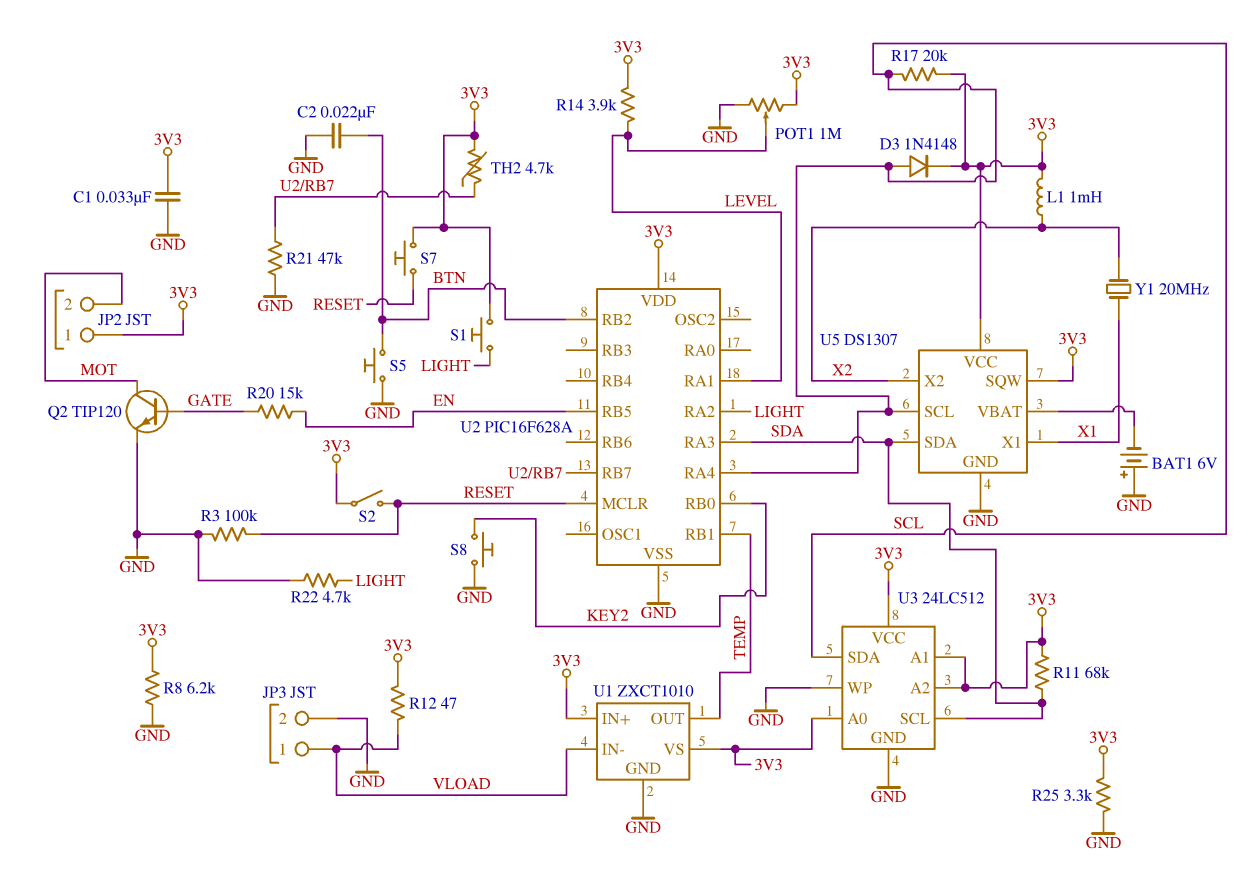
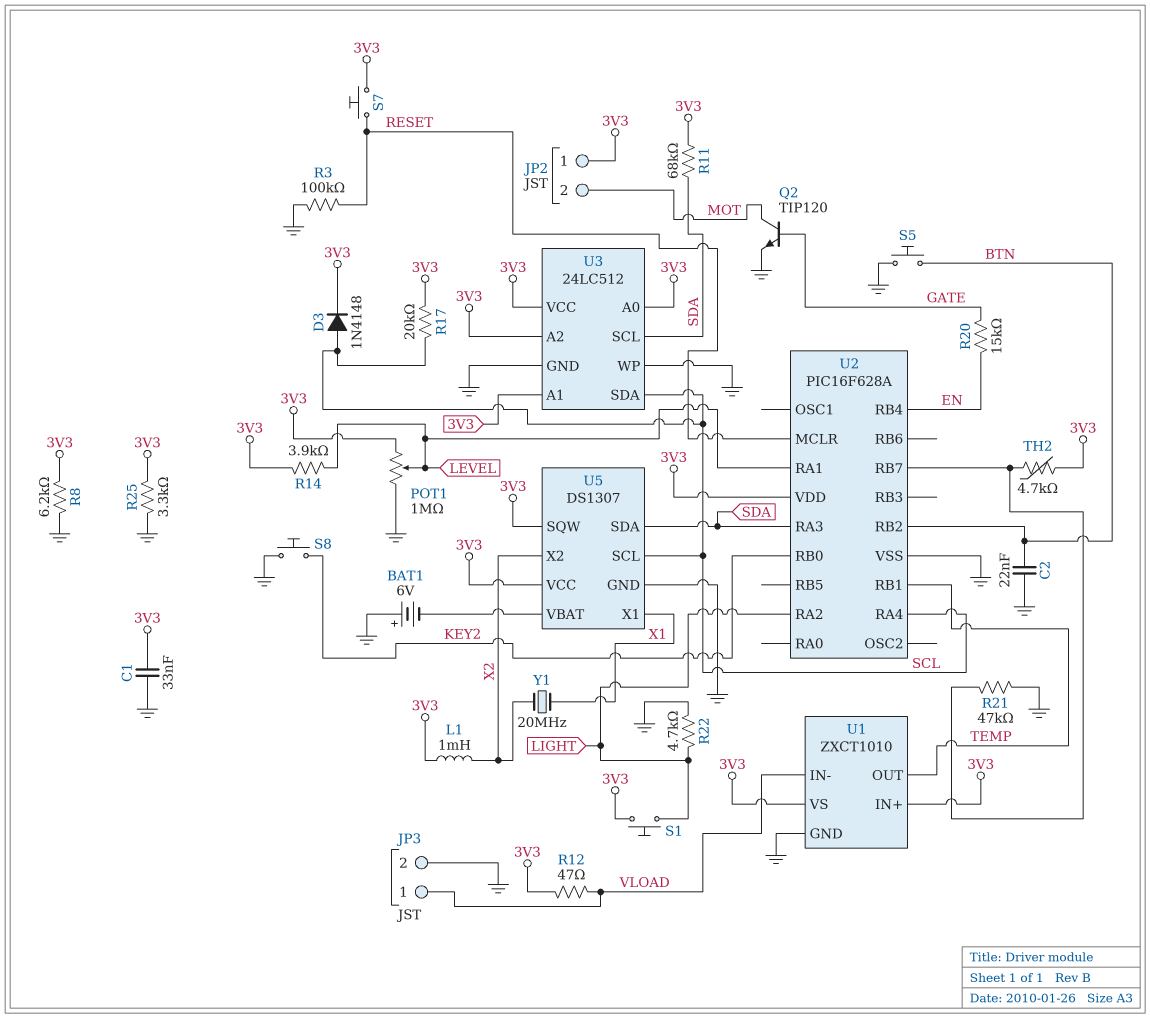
S2: switch (3V3, RESET) -> none
U2 pin RB4: none -> EN
U2 pin RB5: EN -> none

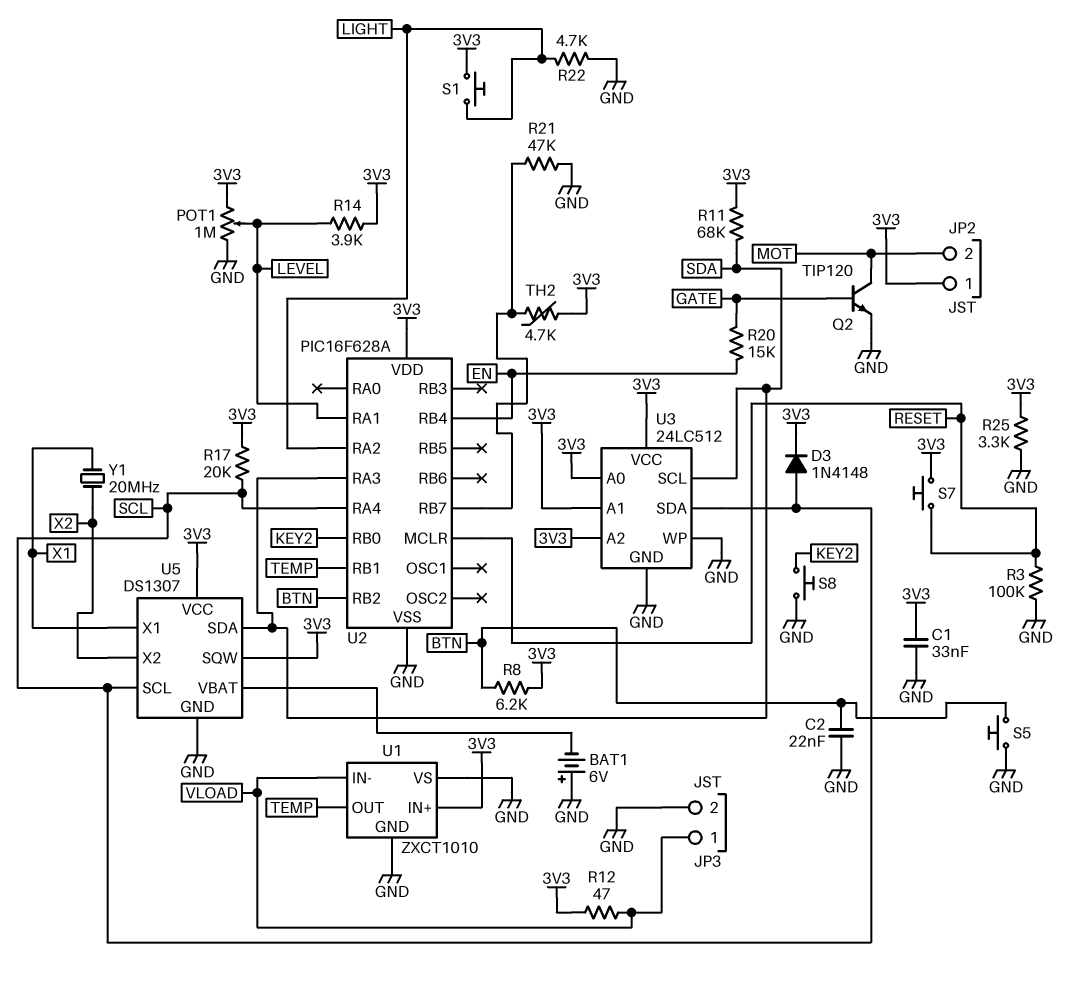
L1: 1mH (3V3, X2) -> none
R8: 6.2k (3V3, GND) -> 6.2k (3V3, BTN)
U1 pin VS: 3V3 -> GND

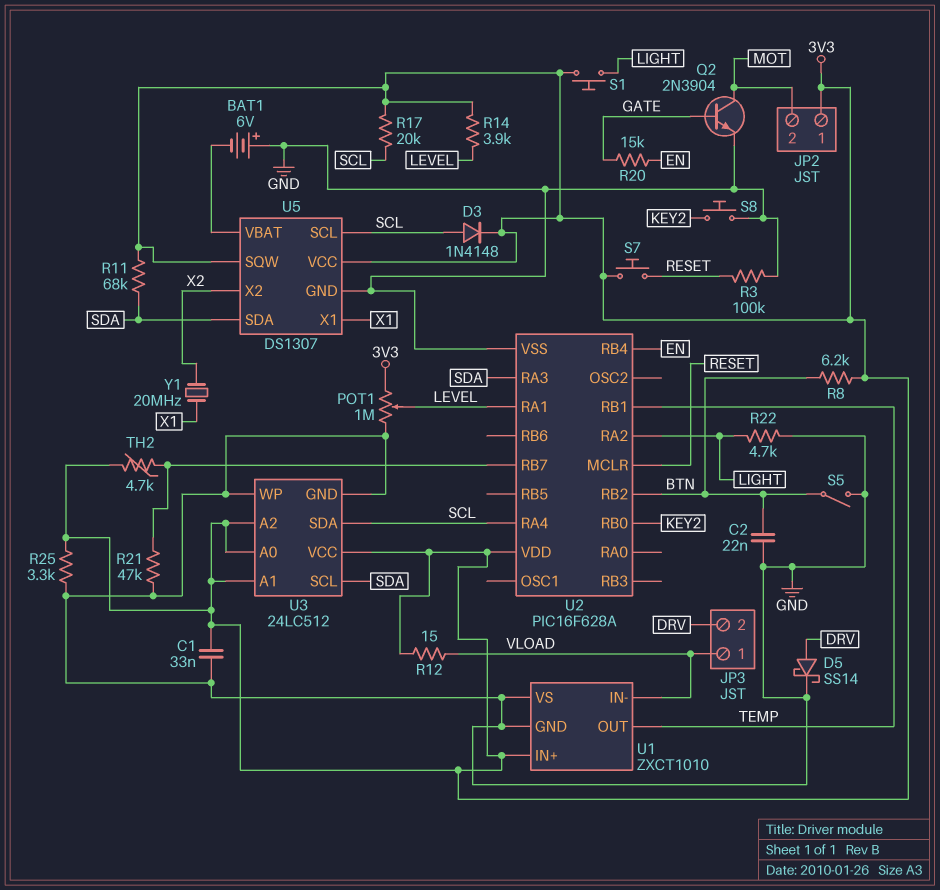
D5: none -> schottky SS14 (A DRV, K GND)
JP3 pin 2: GND -> DRV
Q2: NPN TIP120 (B GATE, C MOT, E GND) -> NPN 2N3904 (B GATE, C MOT, E GND)
R12: 47 (3V3, VLOAD) -> 15 (3V3, VLOAD)
S5: button (BTN, GND) -> switch (BTN, GND)

